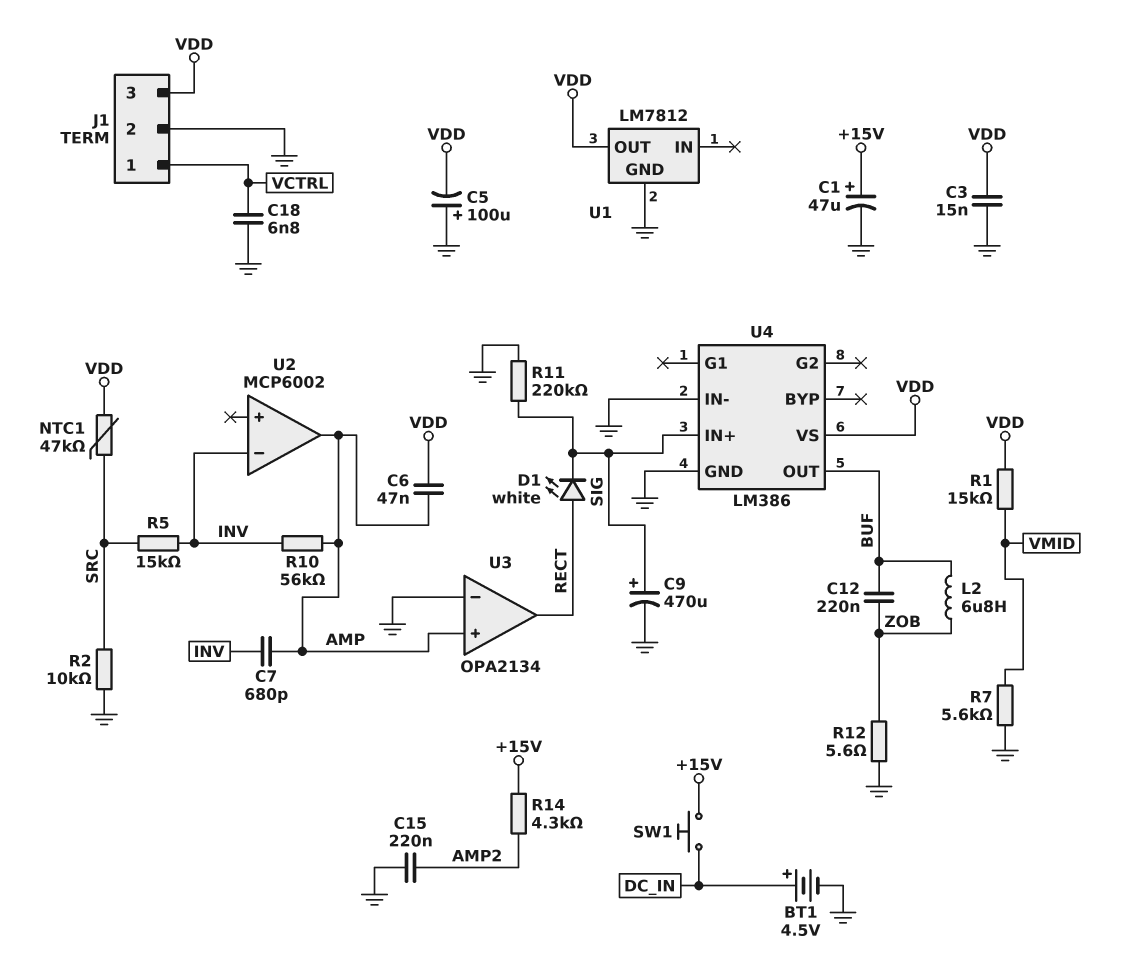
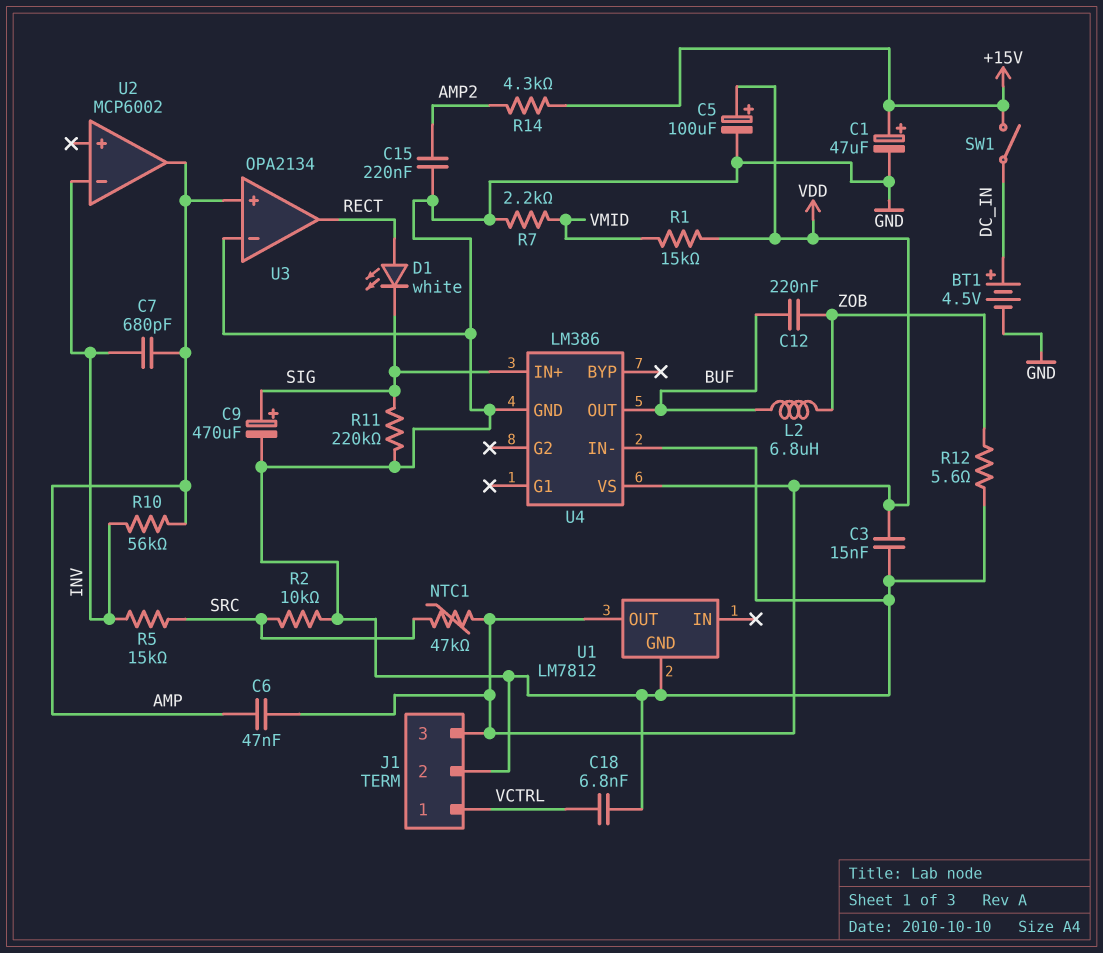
C5: 100uF (plus GND, minus VDD) -> 100uF (plus VDD, minus GND)
R7: 5.6k (GND, VMID) -> 2.2k (GND, VMID)
SW1: button (+15V, DC_IN) -> switch (+15V, DC_IN)

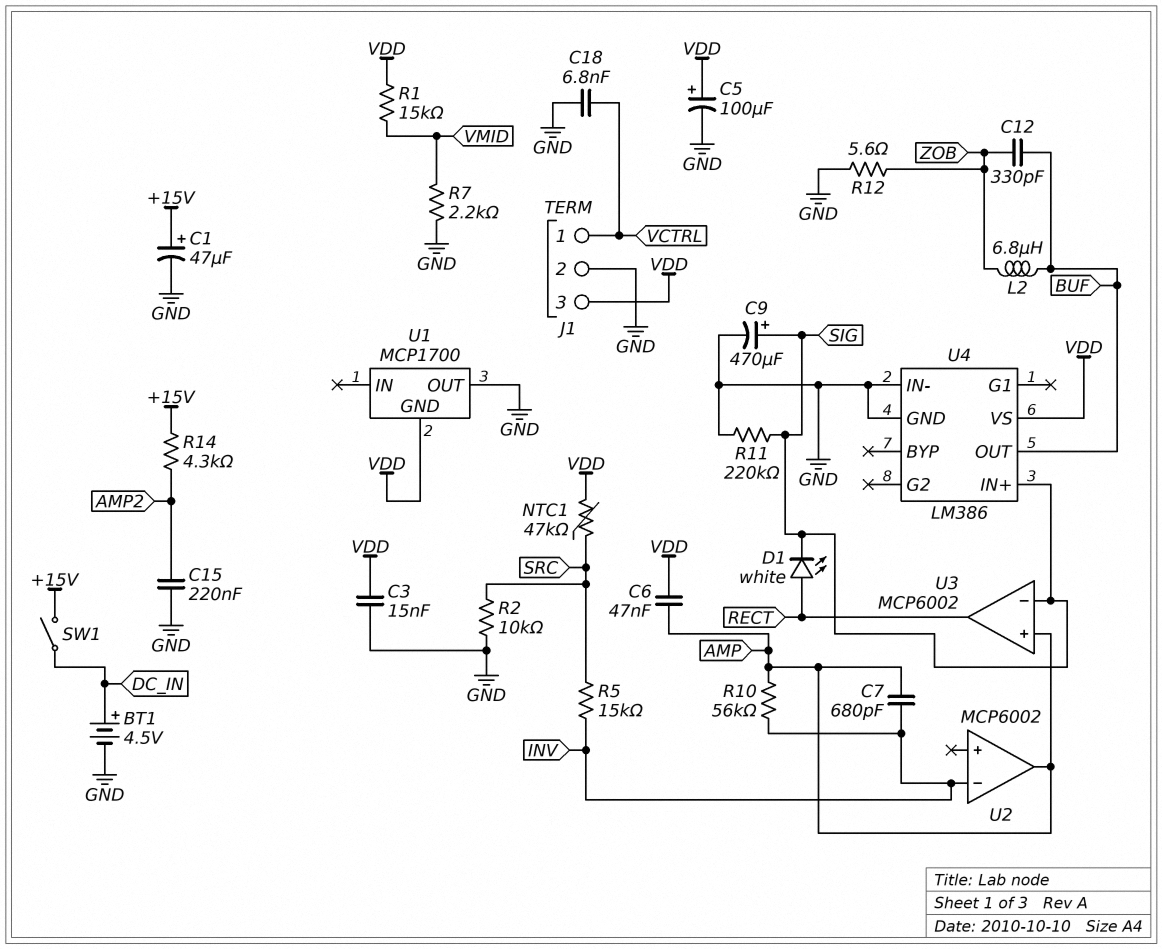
C12: 220nF (BUF, ZOB) -> 330pF (BUF, ZOB)
U1: LM7812 -> MCP1700
U1 pin GND: GND -> VDD
U1 pin OUT: VDD -> GND
U3: OPA2134 -> MCP6002
U3 pin in-: GND -> SIG

